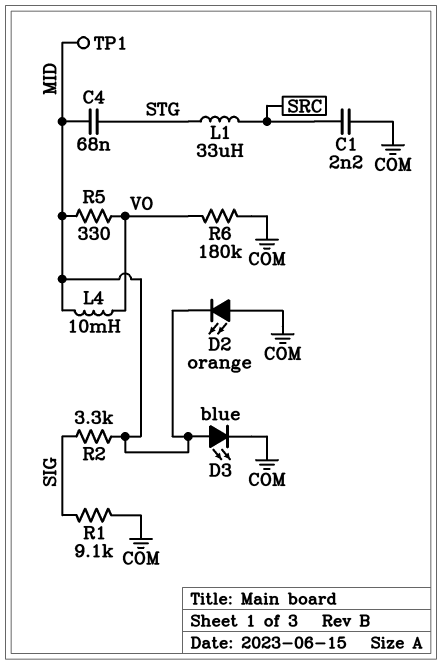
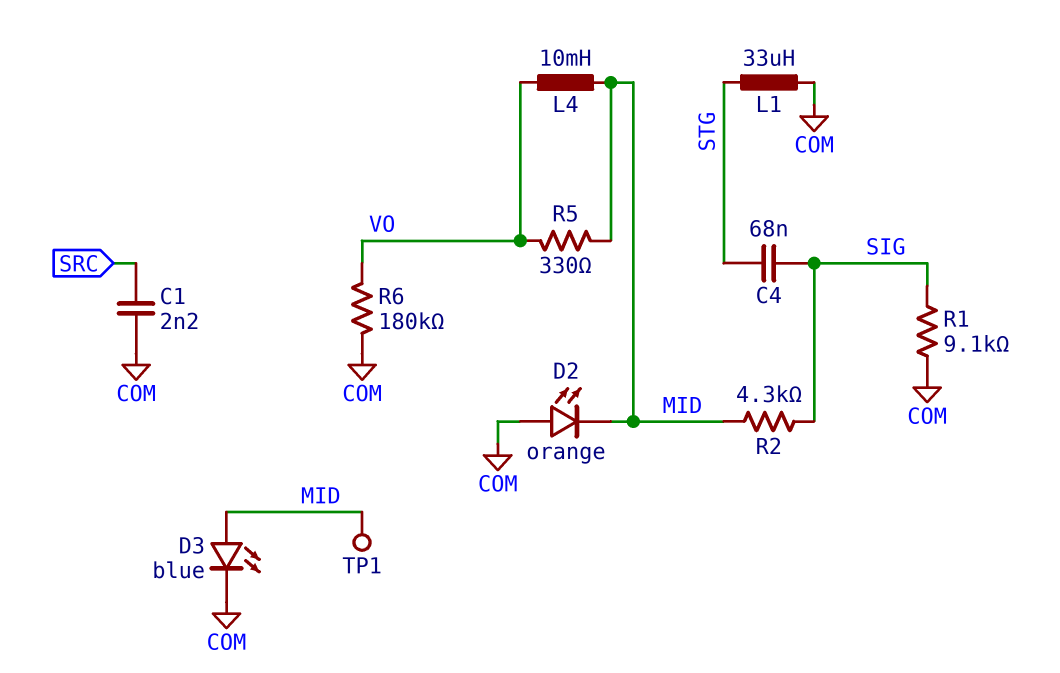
C4: 68nF (MID, STG) -> 68nF (SIG, STG)
L1: 33uH (SRC, STG) -> 33uH (COM, STG)
R2: 3.3k (MID, SIG) -> 4.3k (MID, SIG)

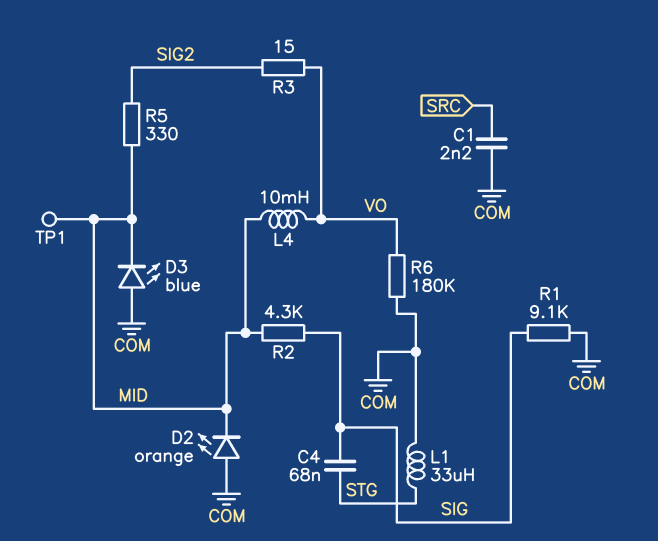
D3: LED blue (A MID, K COM) -> LED blue (A COM, K MID)
R3: none -> 15 (SIG2, VO)
R5: 330 (MID, VO) -> 330 (MID, SIG2)

